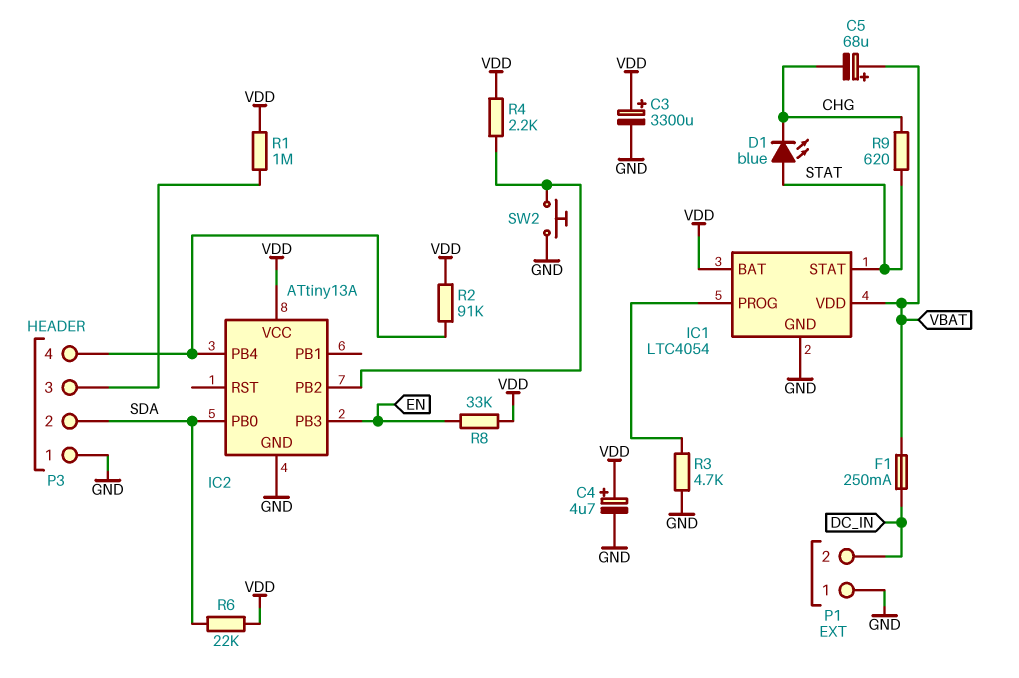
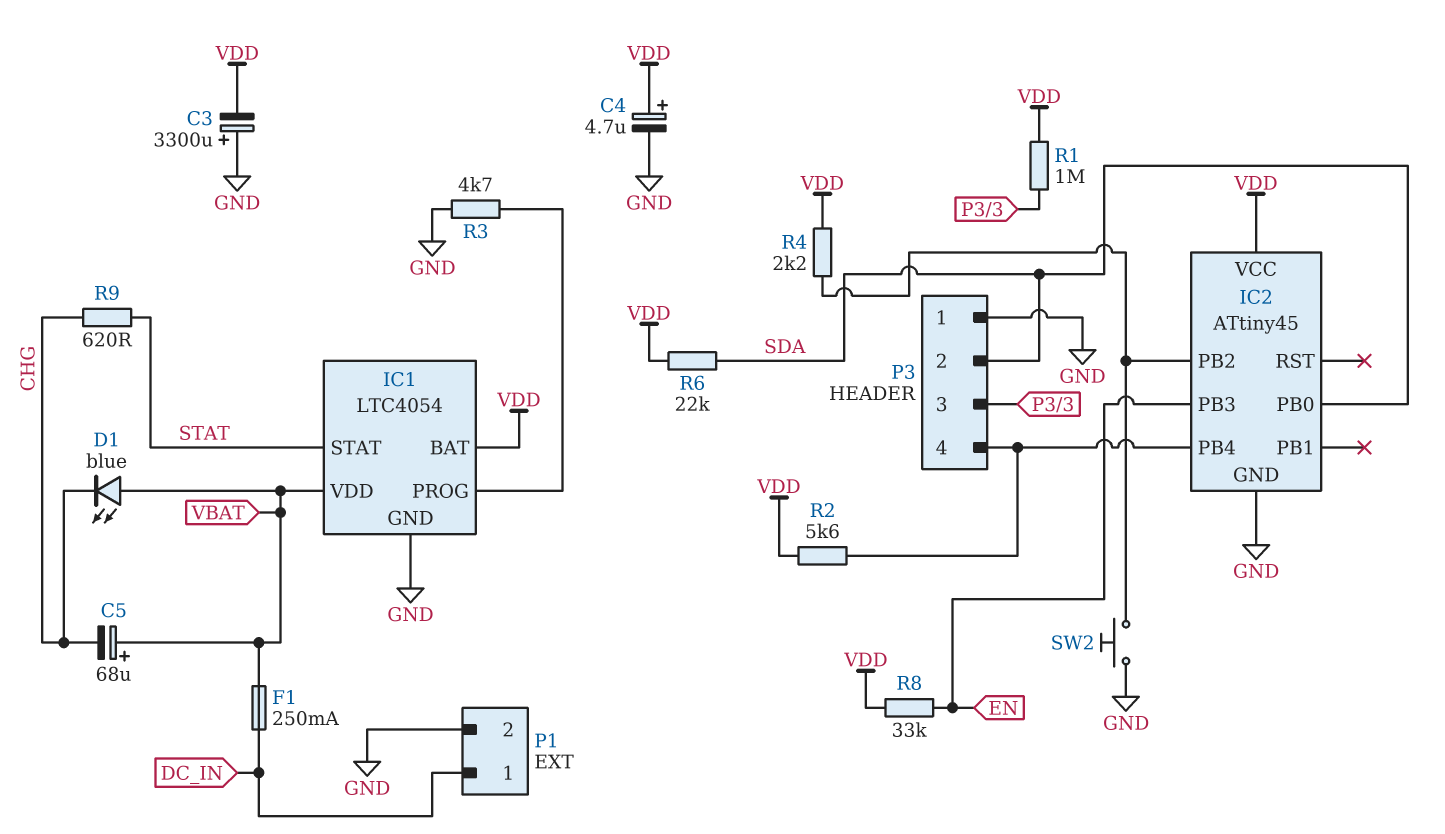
C3: 3300uF (plus VDD, minus GND) -> 3300uF (plus GND, minus VDD)
D1: LED blue (A STAT, K CHG) -> LED blue (A VBAT, K CHG)
IC2: ATtiny13A -> ATtiny45
P1 pin 1: GND -> DC_IN
P1 pin 2: DC_IN -> GND
R2: 91k (IC2/PB4, VDD) -> 5.6k (IC2/PB4, VDD)

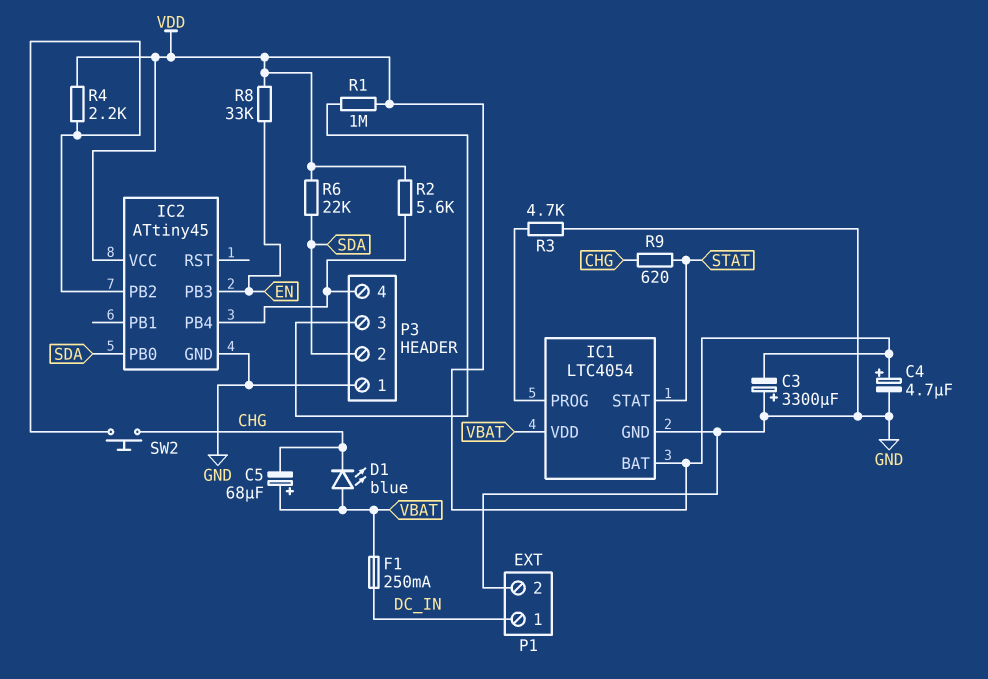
SW2: button (GND, IC2/PB2) -> button (CHG, IC2/PB2)

